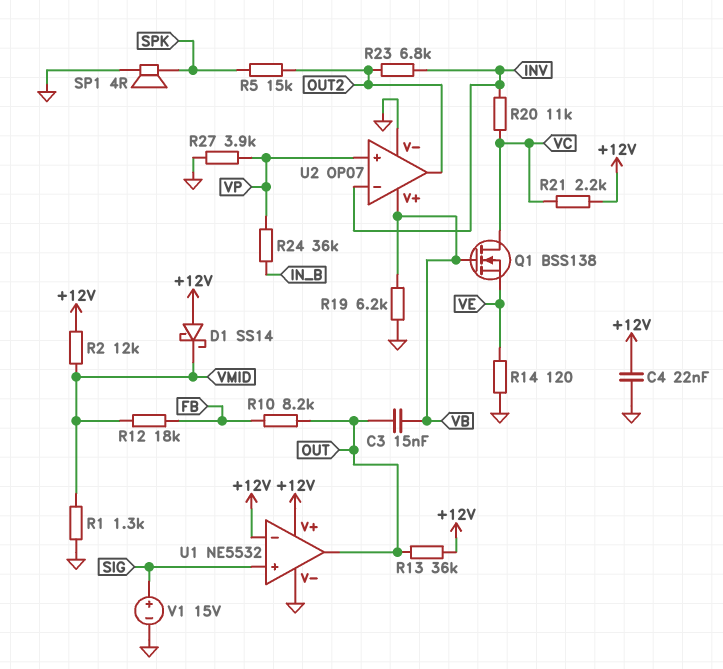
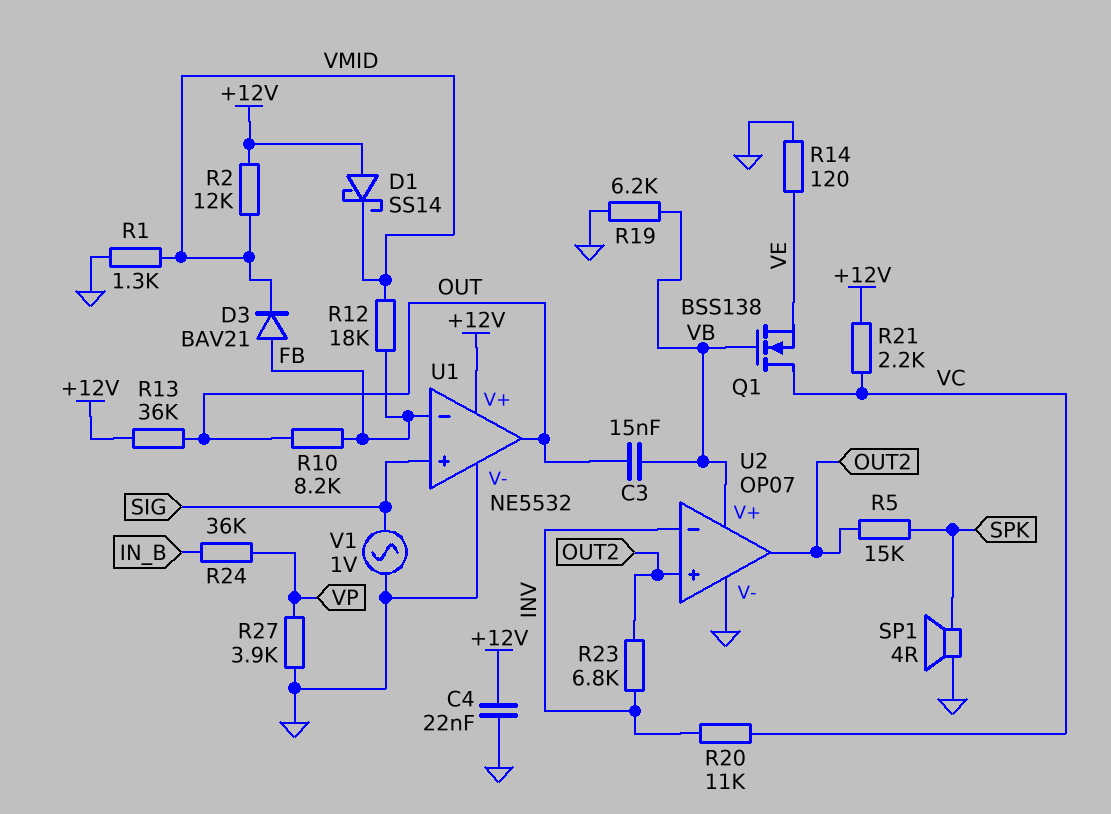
D3: none -> diode BAV21 (A FB, K VMID)
U1 pin in-: +12V -> FB
U2 pin in+: VP -> OUT2
V1: 15V (plus SIG, minus GND) -> AC 1V (GND, SIG)

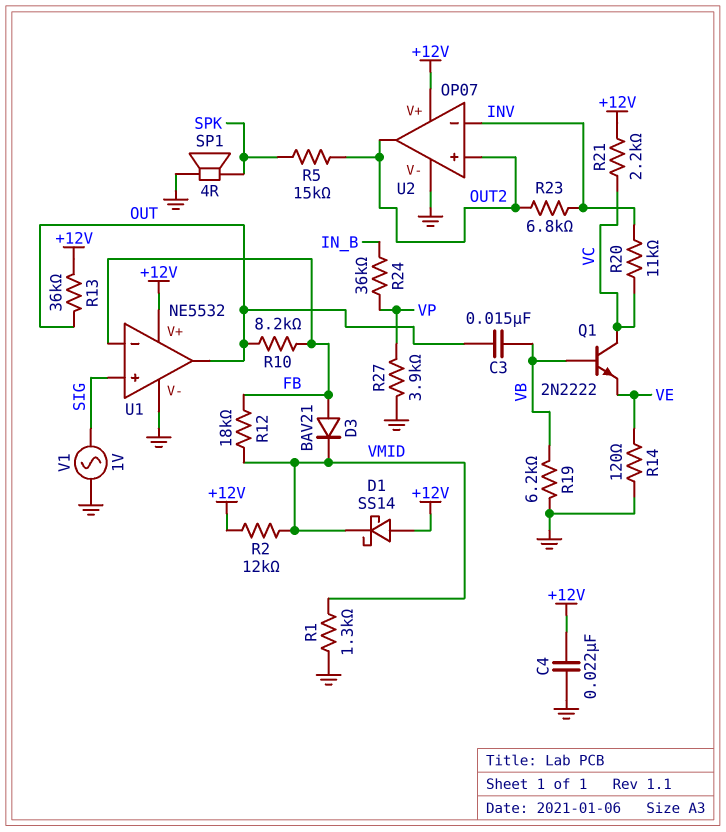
Q1: NMOS BSS138 (G VB, D VC, S VE) -> NPN 2N2222 (B VB, C VC, E VE)
U2 pin V+: VB -> +12V

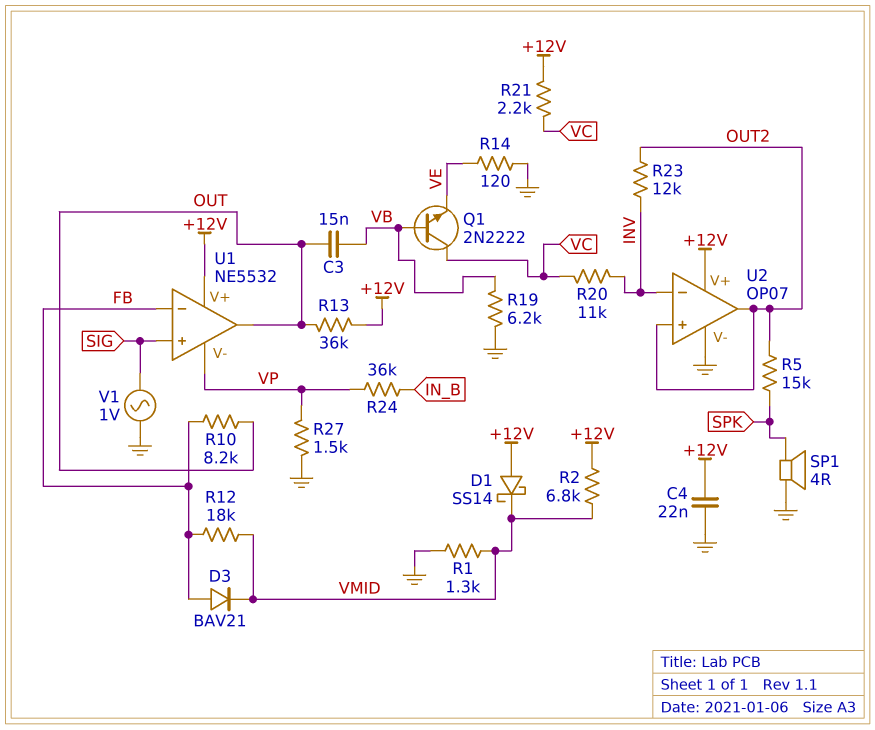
R2: 12k (+12V, VMID) -> 6.8k (+12V, VMID)
R23: 6.8k (INV, OUT2) -> 12k (INV, OUT2)
R27: 3.9k (GND, VP) -> 1.5k (GND, VP)
U1 pin V-: GND -> VP

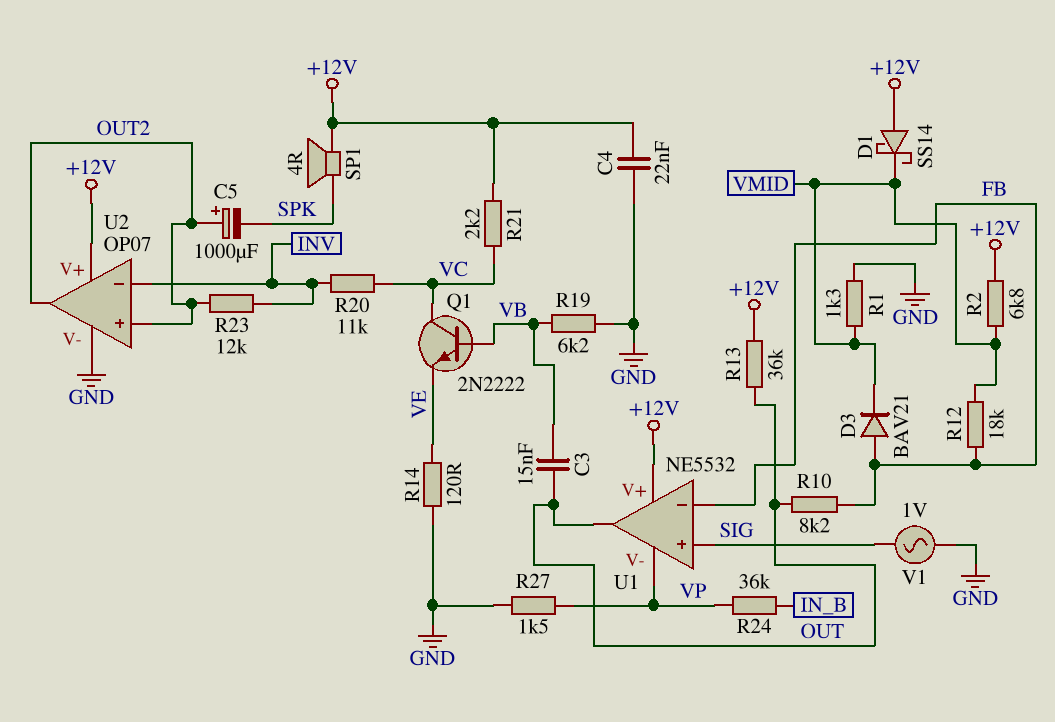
C5: none -> 1000uF (plus OUT2, minus SPK)
R5: 15k (OUT2, SPK) -> none
SP1: speaker 4R (GND, SPK) -> speaker 4R (+12V, SPK)

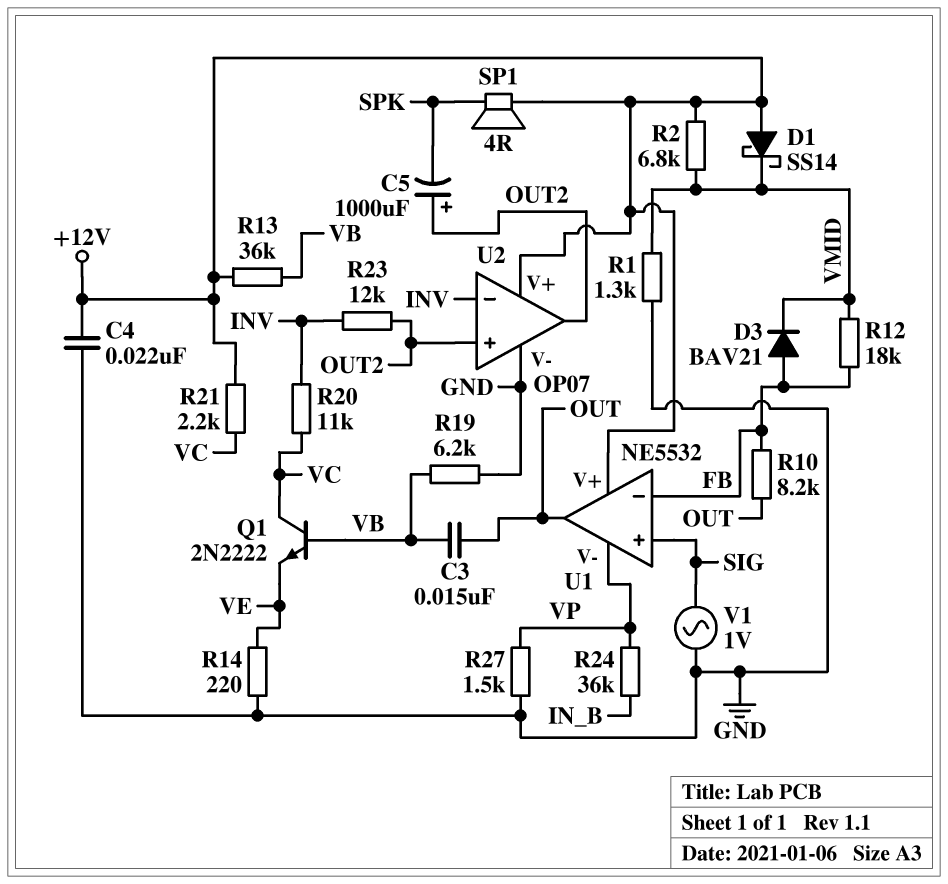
R13: 36k (+12V, OUT) -> 36k (+12V, VB)
R14: 120 (GND, VE) -> 220 (GND, VE)

